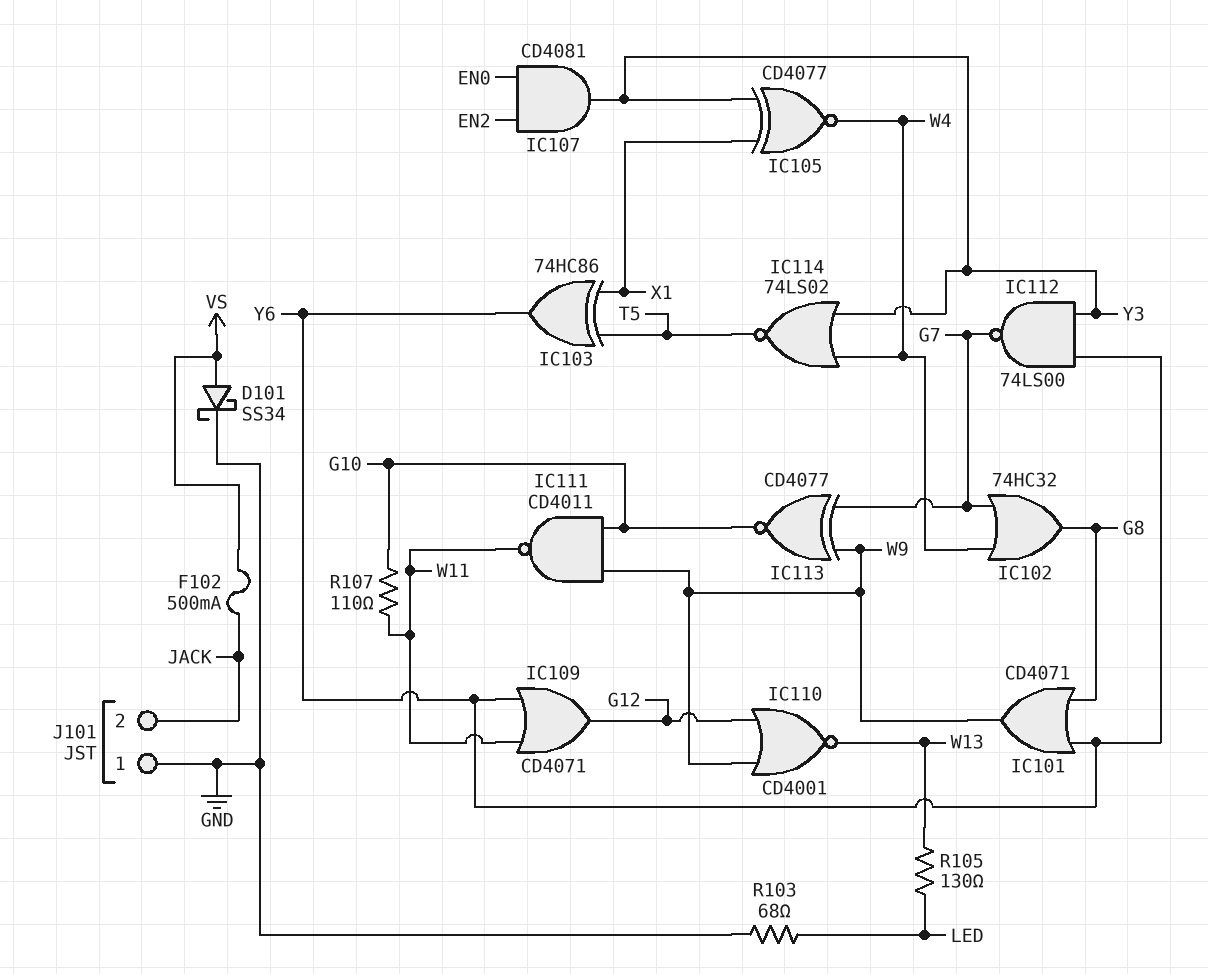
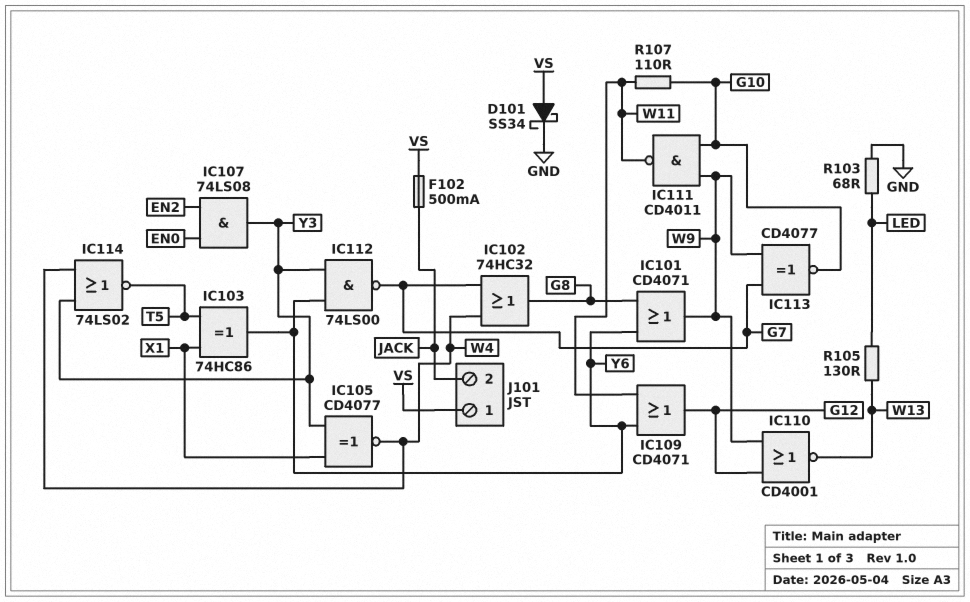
IC107: AND CD4081 (in EN0, in EN2, out Y3) -> AND 74LS08 (in EN0, in EN2, out Y3)
J101 pin 1: GND -> VS

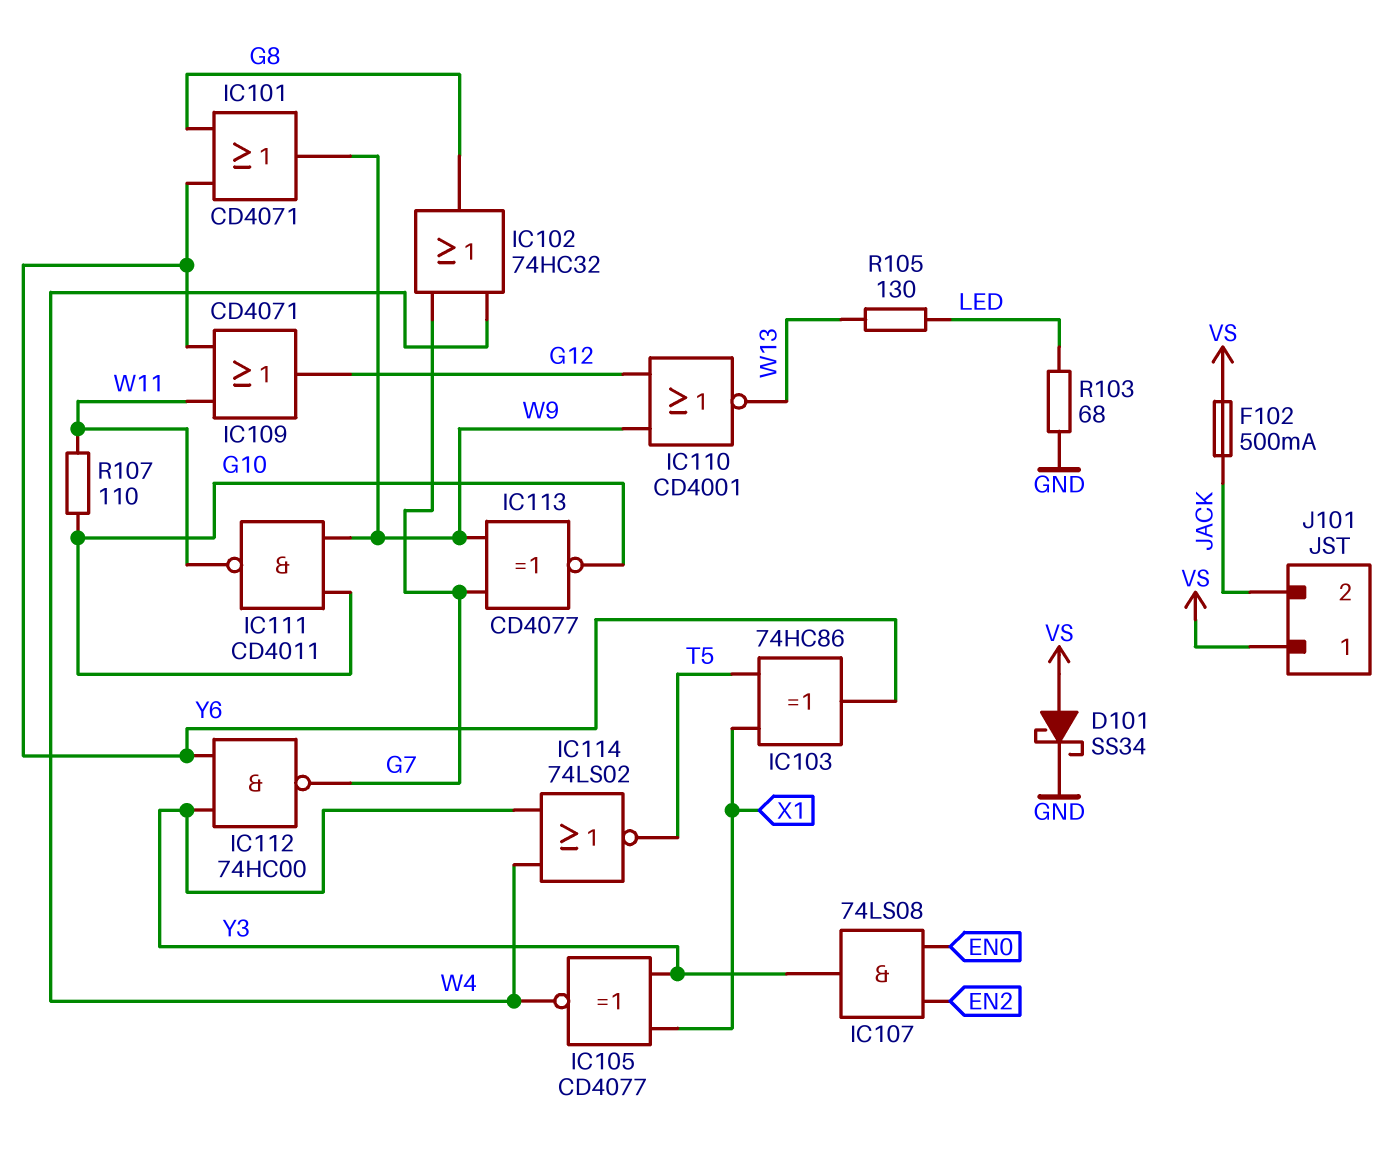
IC112: NAND 74LS00 (in Y3, in Y6, out G7) -> NAND 74HC00 (in Y3, in Y6, out G7)

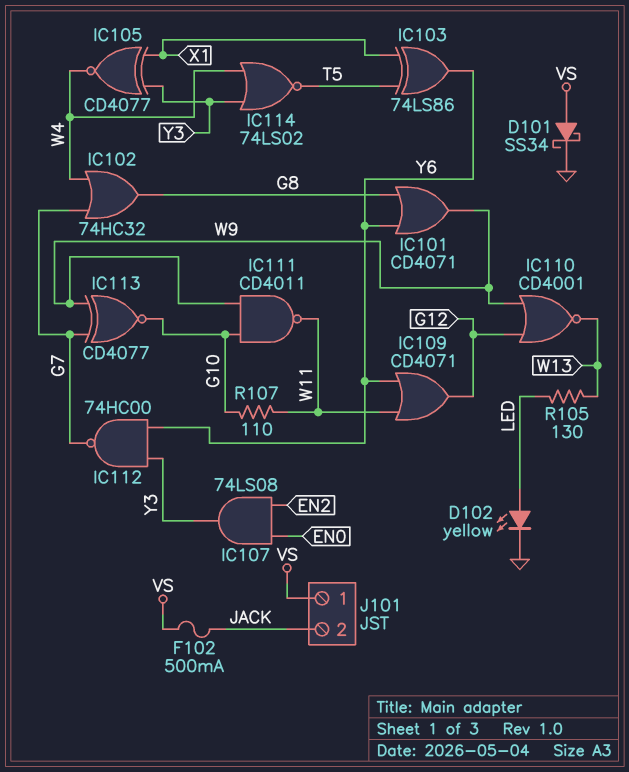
D102: none -> LED yellow (A LED, K GND)
IC103: XOR 74HC86 (in T5, in X1, out Y6) -> XOR 74LS86 (in T5, in X1, out Y6)
R103: 68 (GND, LED) -> none

